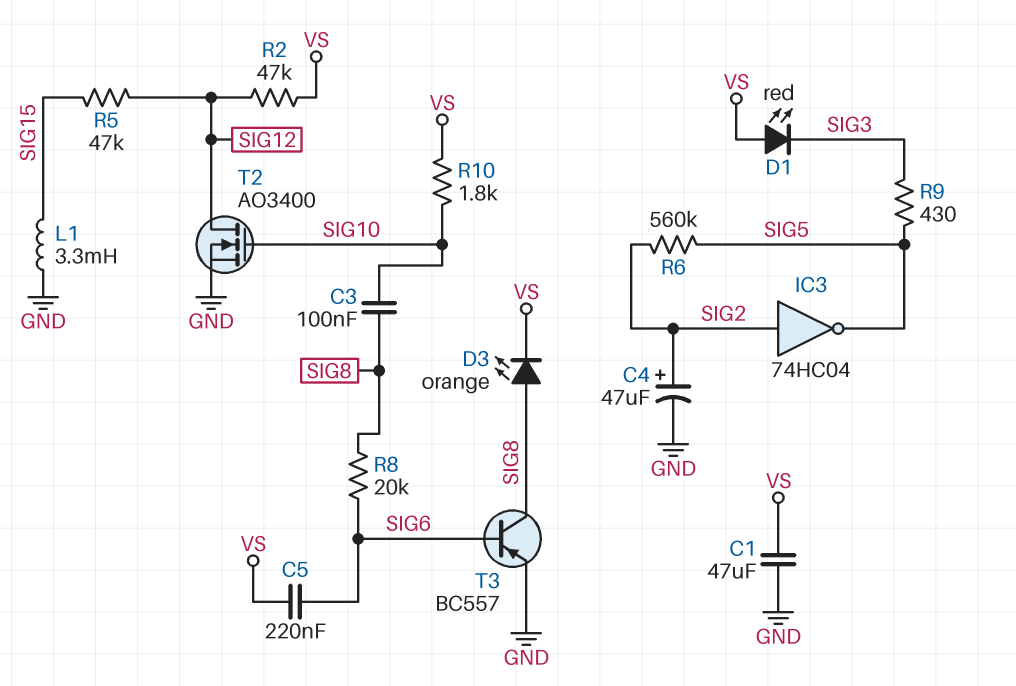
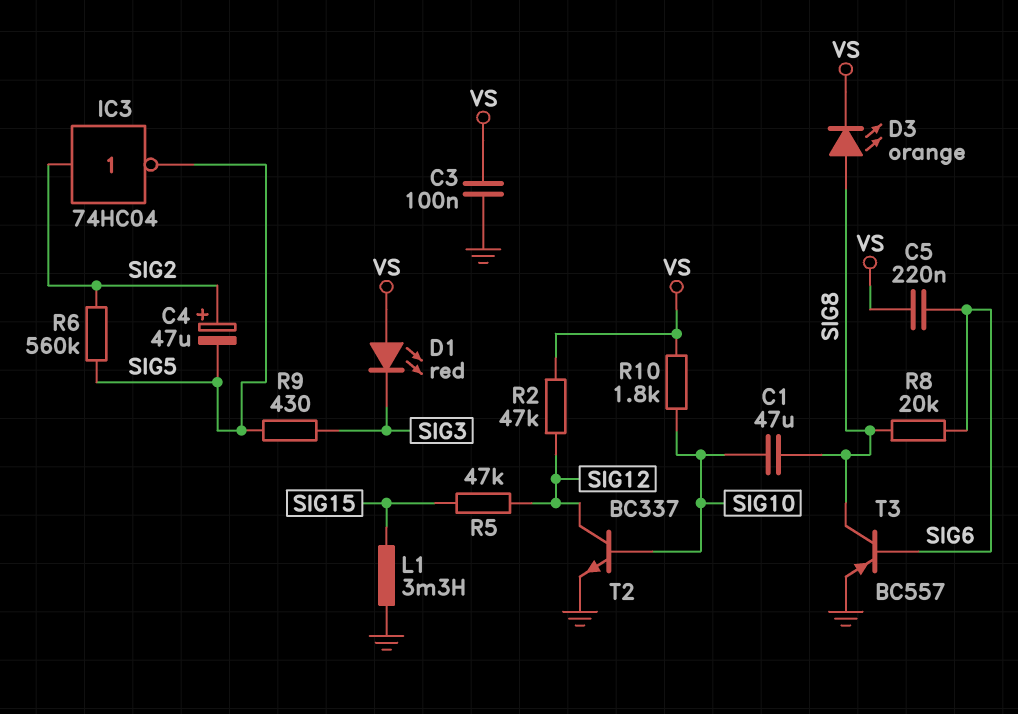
C1: 47uF (GND, VS) -> 47uF (SIG8, SIG10)
C3: 100nF (SIG8, SIG10) -> 100nF (GND, VS)
C4: 47uF (plus SIG2, minus GND) -> 47uF (plus SIG2, minus SIG5)
T2: NMOS AO3400 (G SIG10, D SIG12, S GND) -> NPN BC337 (B SIG10, C SIG12, E GND)

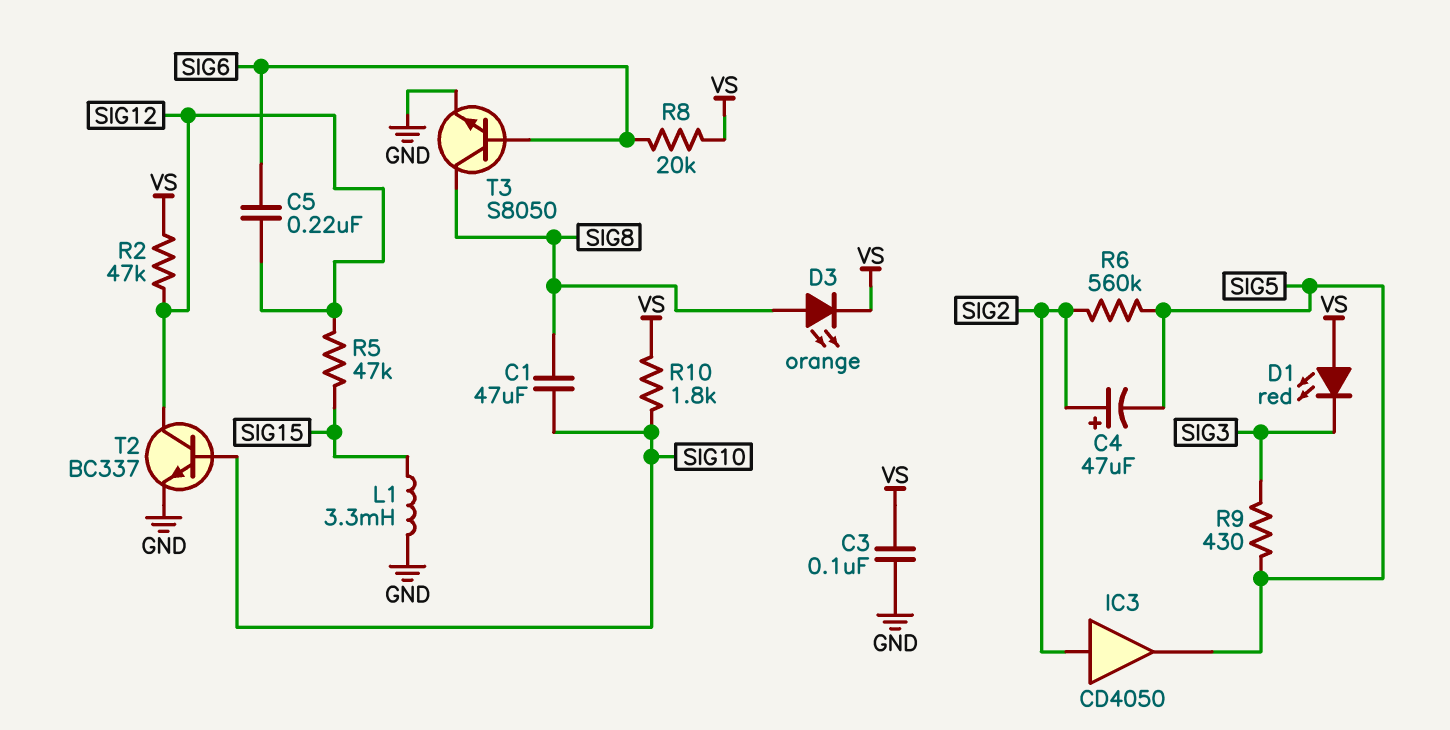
C5: 220nF (SIG6, VS) -> 220nF (SIG6, SIG12)
IC3: NOT 74HC04 (in SIG2, out SIG5) -> buffer CD4050 (in SIG2, out SIG5)
R8: 20k (SIG6, SIG8) -> 20k (SIG6, VS)
T3: PNP BC557 (B SIG6, C SIG8, E GND) -> NPN S8050 (B SIG6, C SIG8, E GND)

